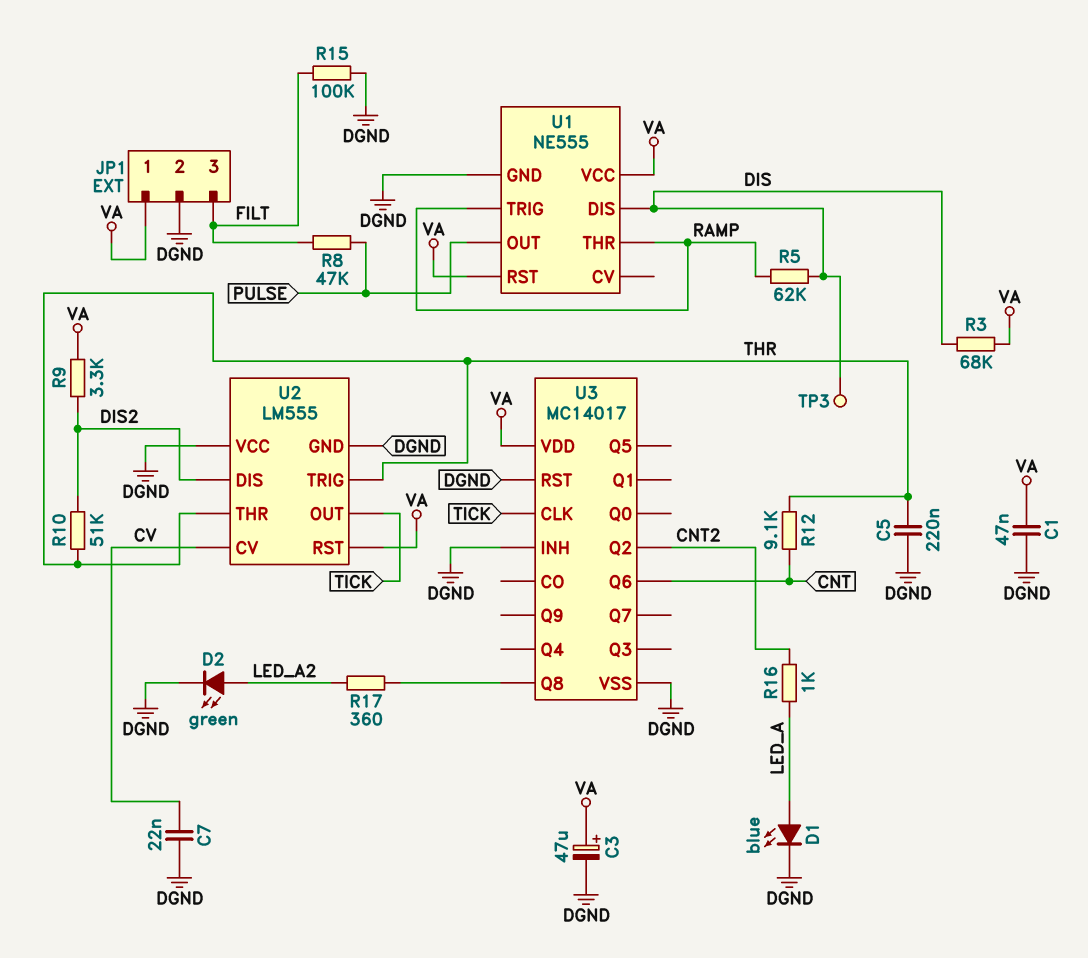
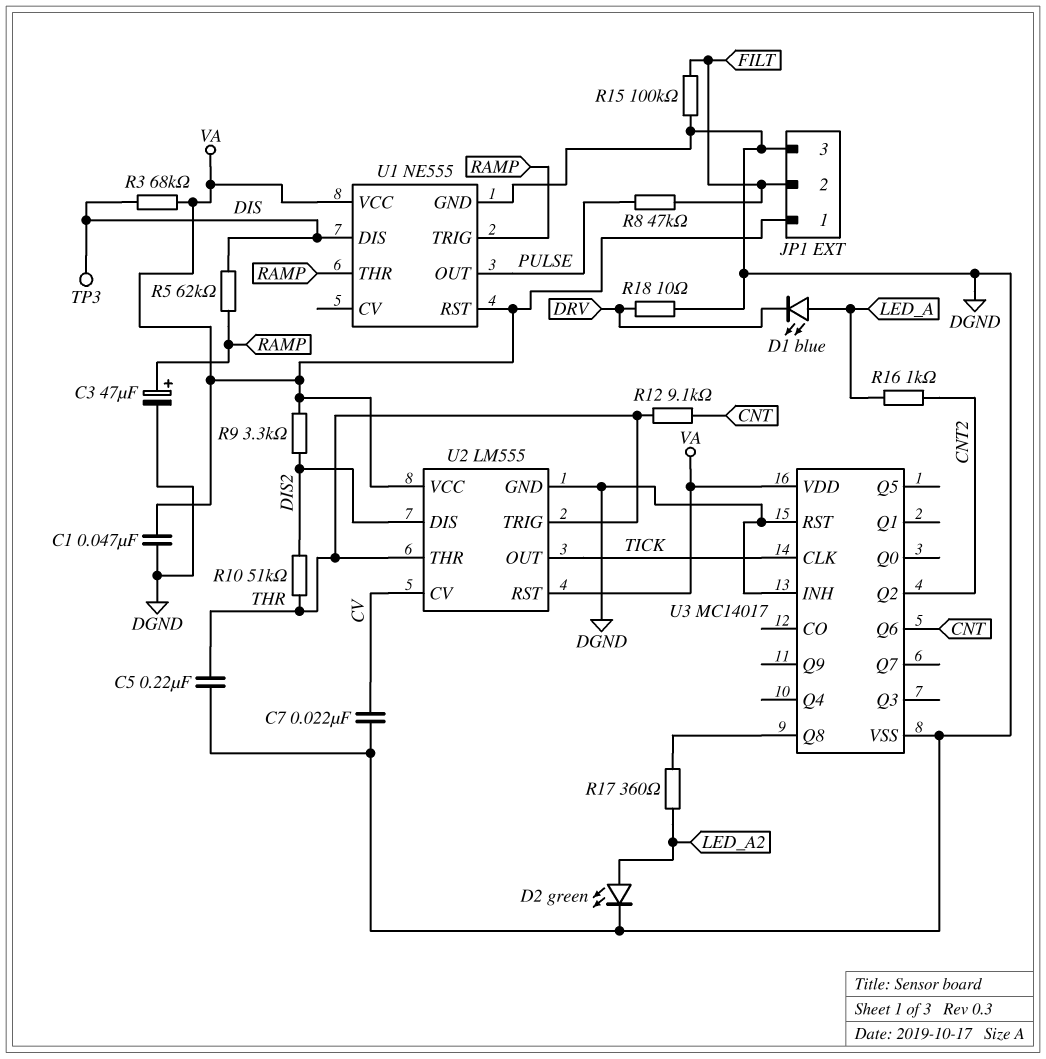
C3: 47uF (plus VA, minus DGND) -> 47uF (plus RAMP, minus DGND)
D1: LED blue (A LED_A, K DGND) -> LED blue (A LED_A, K DRV)
JP1 pin 2: DGND -> FILT
JP1 pin 3: FILT -> DGND
R18: none -> 10 (DGND, DRV)
U2 pin VCC: DGND -> VA

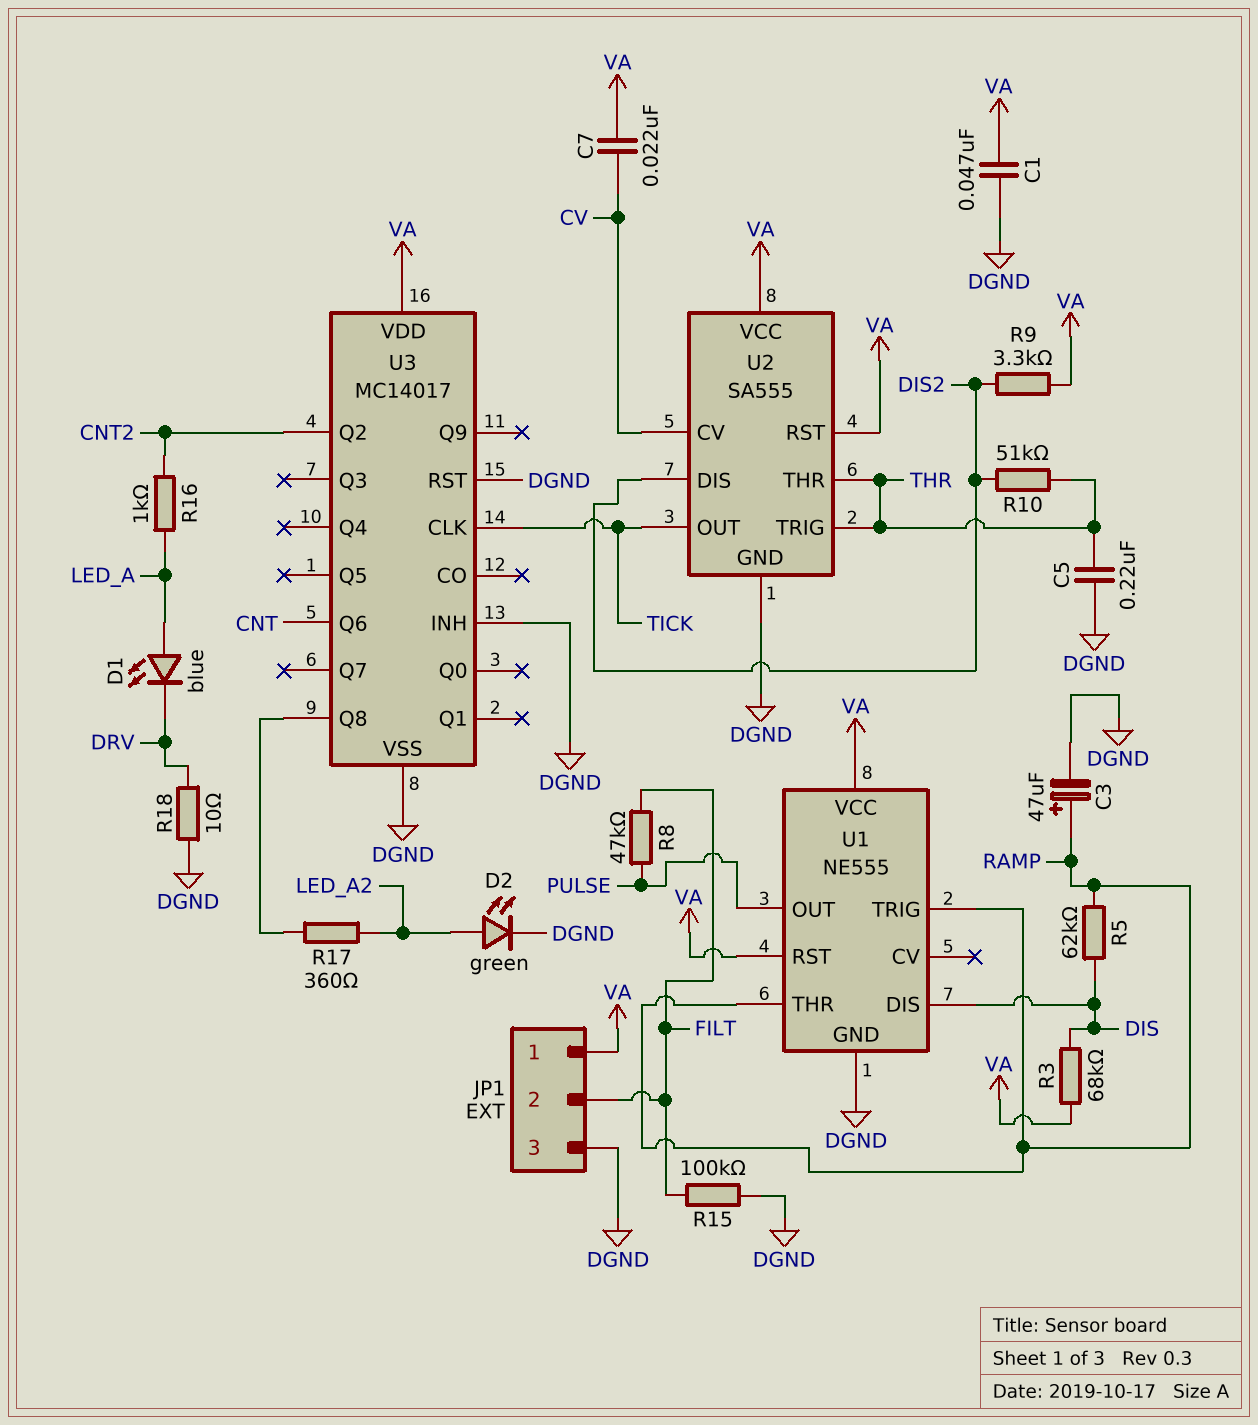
C7: 22nF (CV, DGND) -> 22nF (CV, VA)
R12: 9.1k (CNT, THR) -> none
TP3: test point (DIS) -> none
U2: LM555 -> SA555

